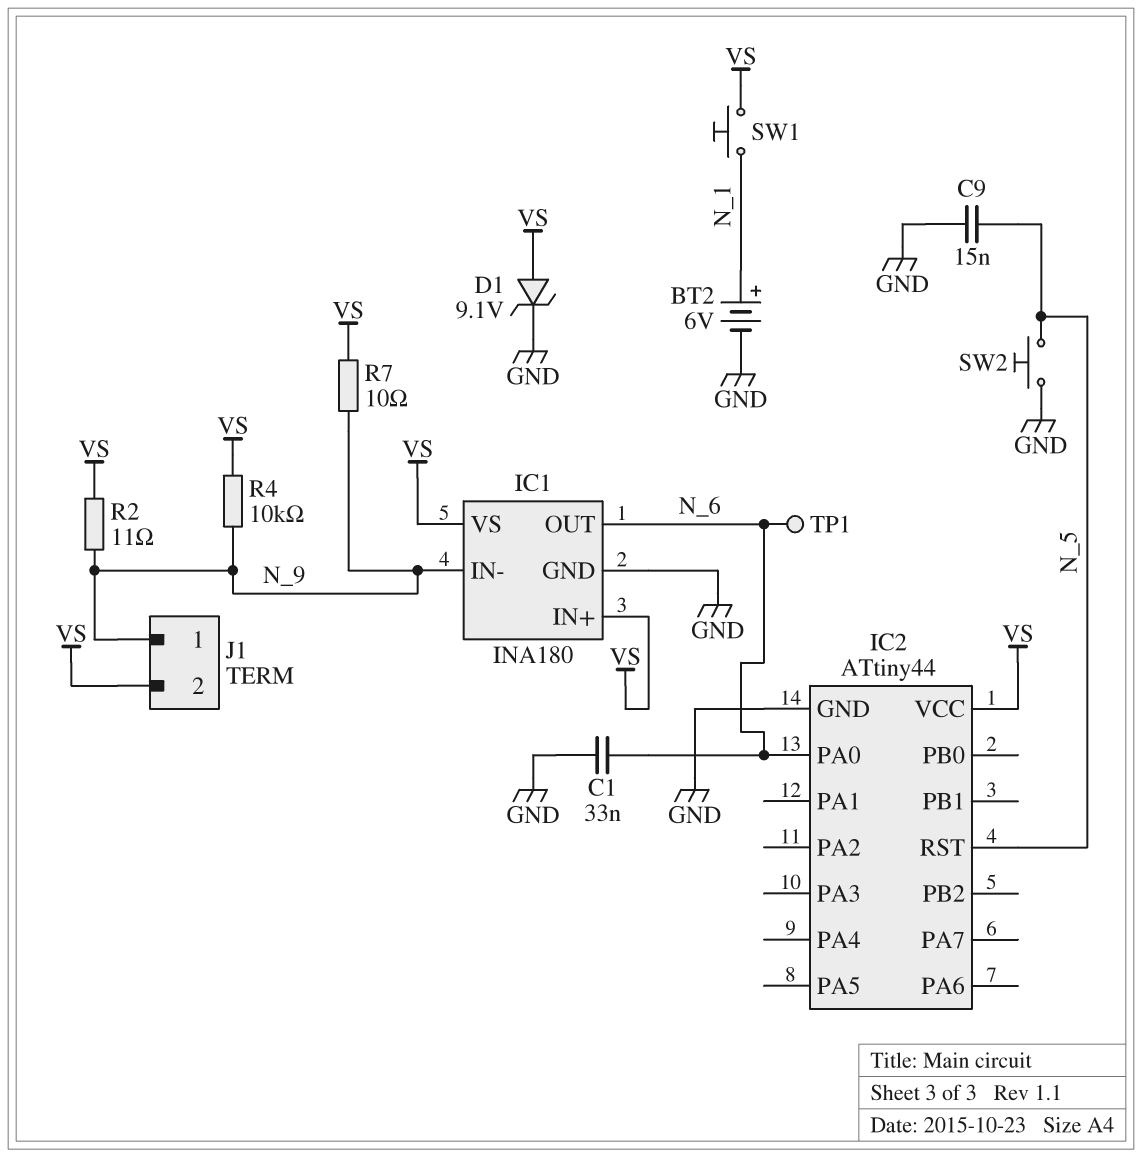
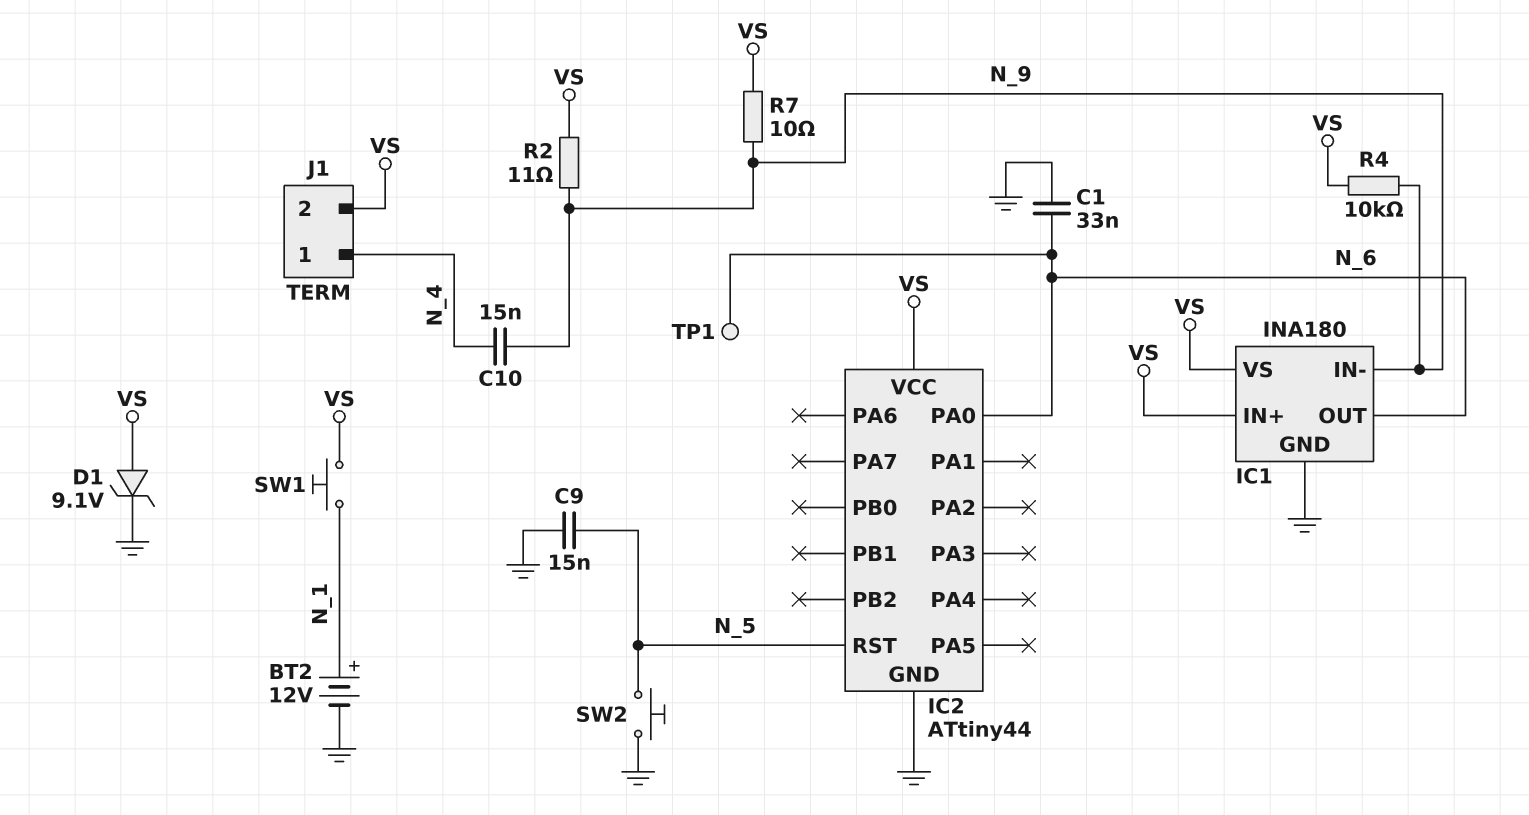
BT2: 6V (plus N_1, minus GND) -> 12V (plus N_1, minus GND)
C10: none -> 15nF (N_4, N_9)
J1 pin 1: N_9 -> N_4

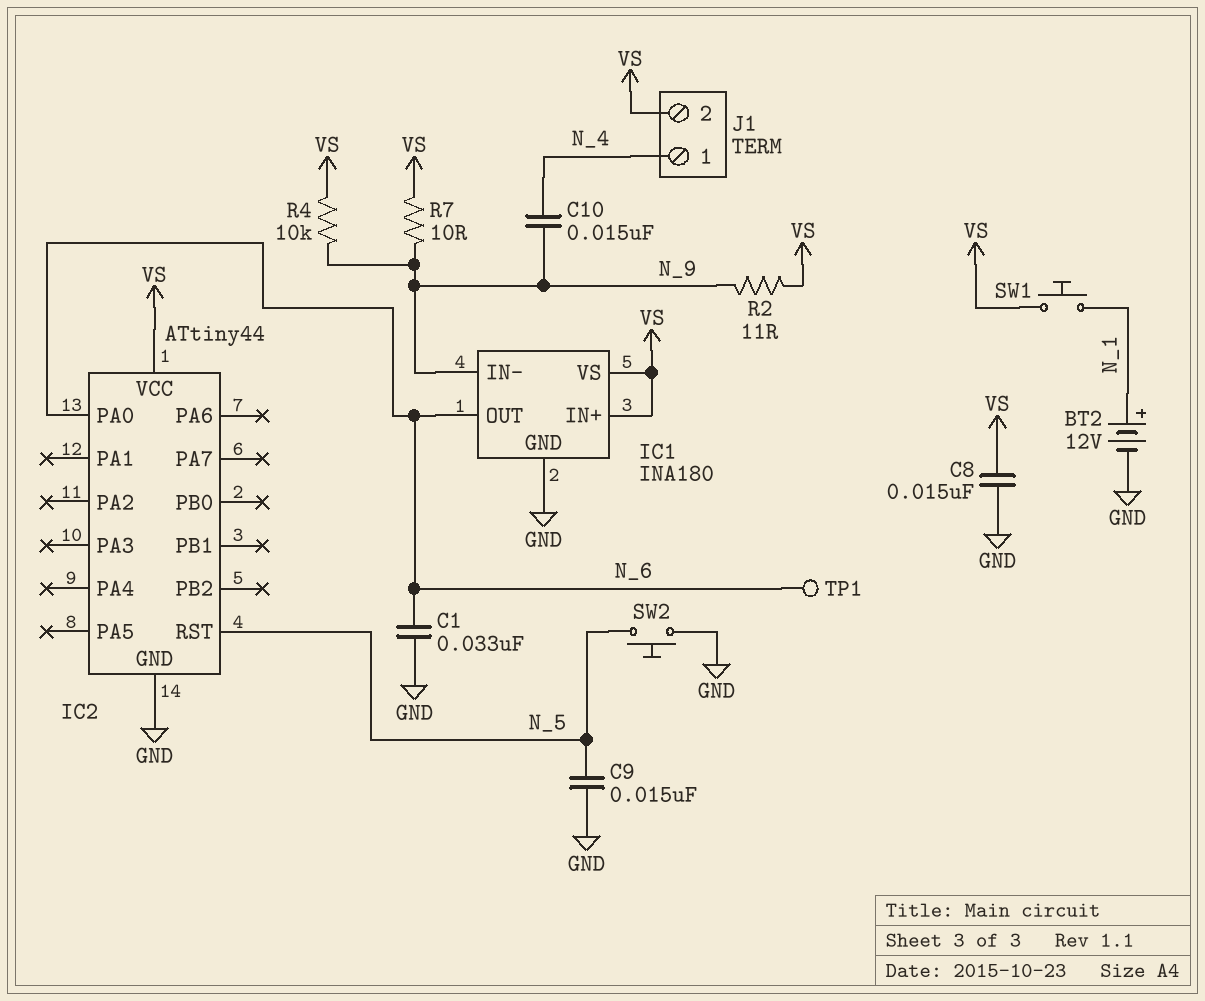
C8: none -> 15nF (GND, VS)
D1: zener 9.1V (A VS, K GND) -> none

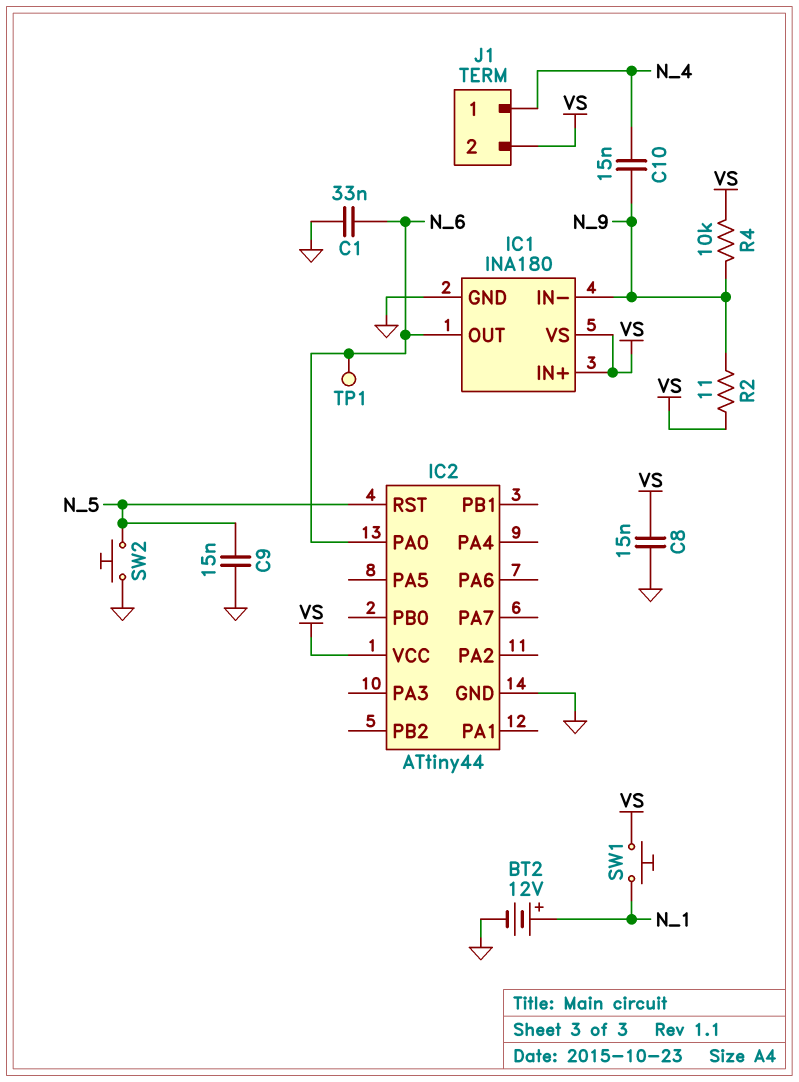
R7: 10 (N_9, VS) -> none

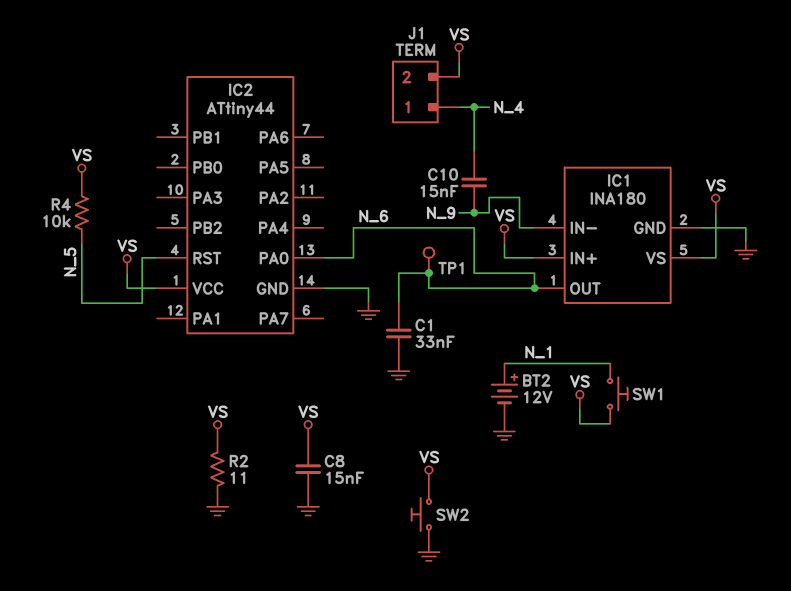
C9: 15nF (GND, N_5) -> none
R2: 11 (N_9, VS) -> 11 (GND, VS)
R4: 10k (N_9, VS) -> 10k (N_5, VS)
SW2: button (GND, N_5) -> button (GND, VS)

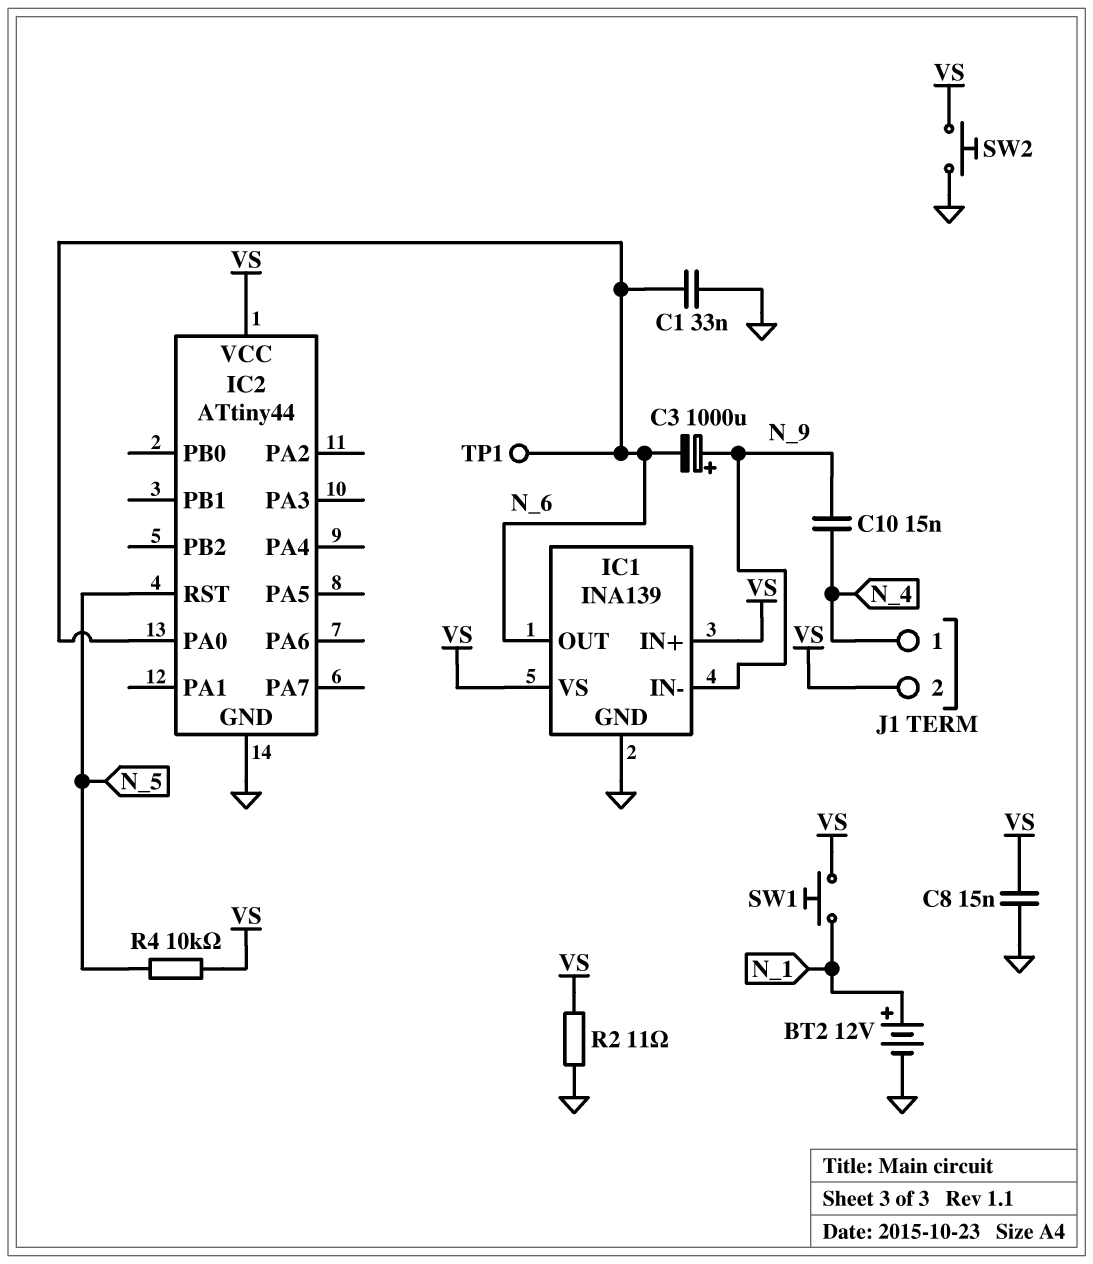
C3: none -> 1000uF (plus N_9, minus N_6)
IC1: INA180 -> INA139

